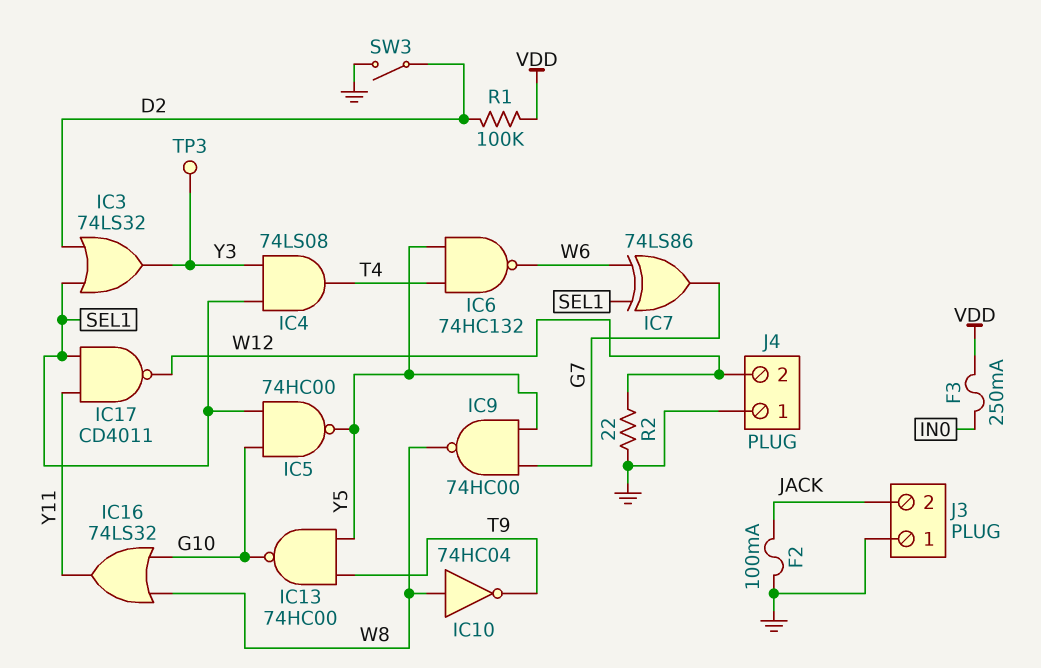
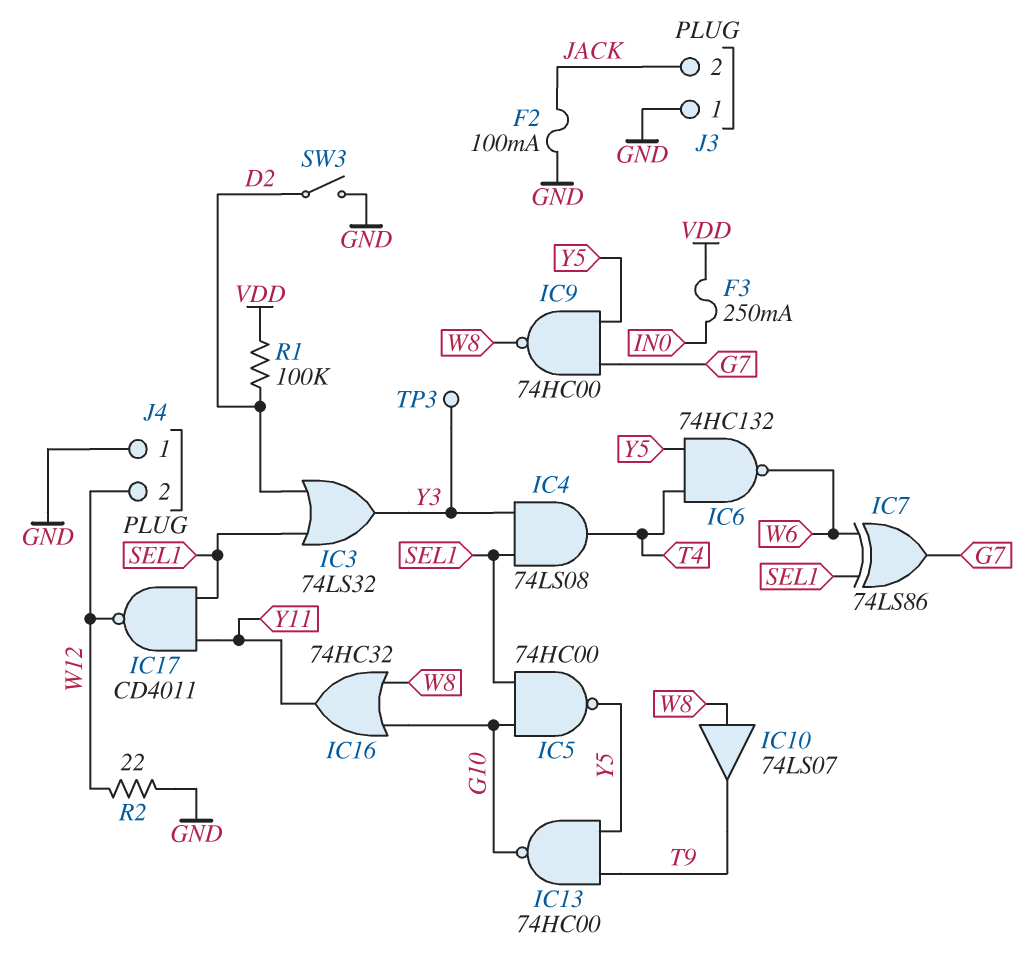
IC10: NOT 74HC04 (in W8, out T9) -> buffer 74LS07 (in W8, out T9)
IC16: OR 74LS32 (in G10, in W8, out Y11) -> OR 74HC32 (in G10, in W8, out Y11)

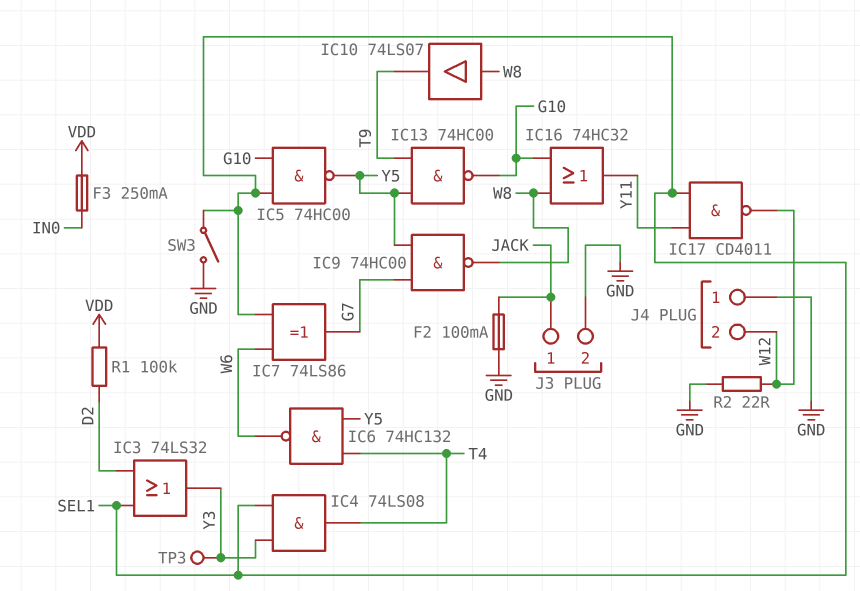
J3 pin 1: GND -> JACK
J3 pin 2: JACK -> GND
SW3: switch (D2, GND) -> switch (GND, SEL1)

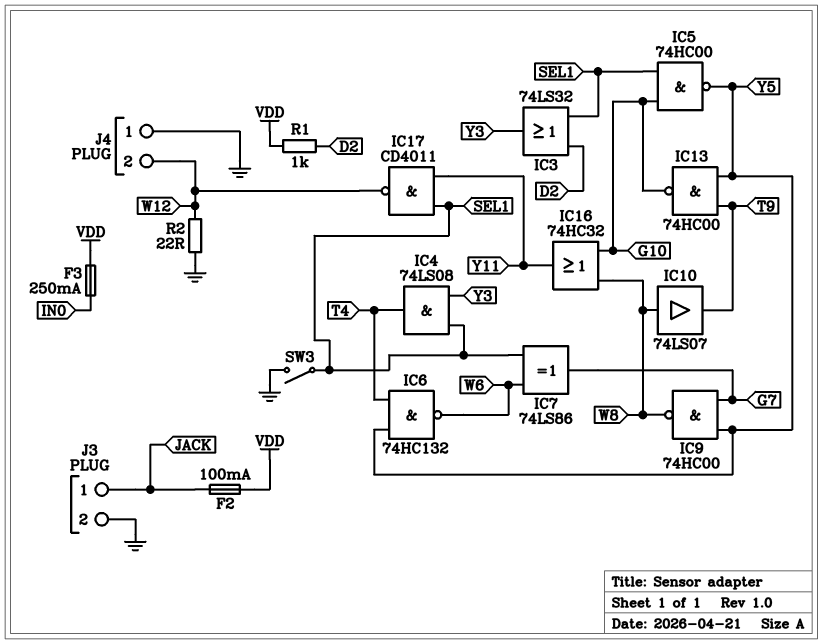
F2: 100mA (GND, JACK) -> 100mA (JACK, VDD)
R1: 100k (D2, VDD) -> 1k (D2, VDD)
TP3: test point (Y3) -> none

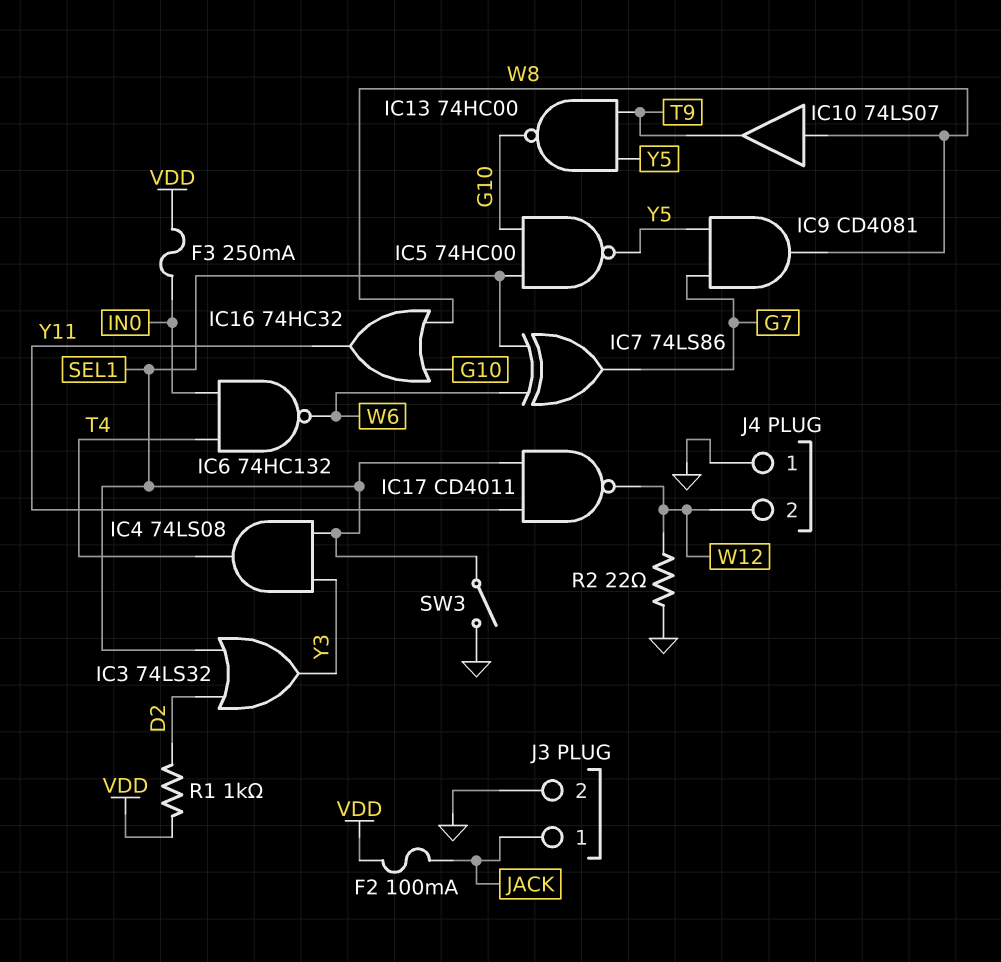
IC6: NAND 74HC132 (in T4, in Y5, out W6) -> NAND 74HC132 (in IN0, in T4, out W6)
IC9: NAND 74HC00 (in G7, in Y5, out W8) -> AND CD4081 (in G7, in Y5, out W8)

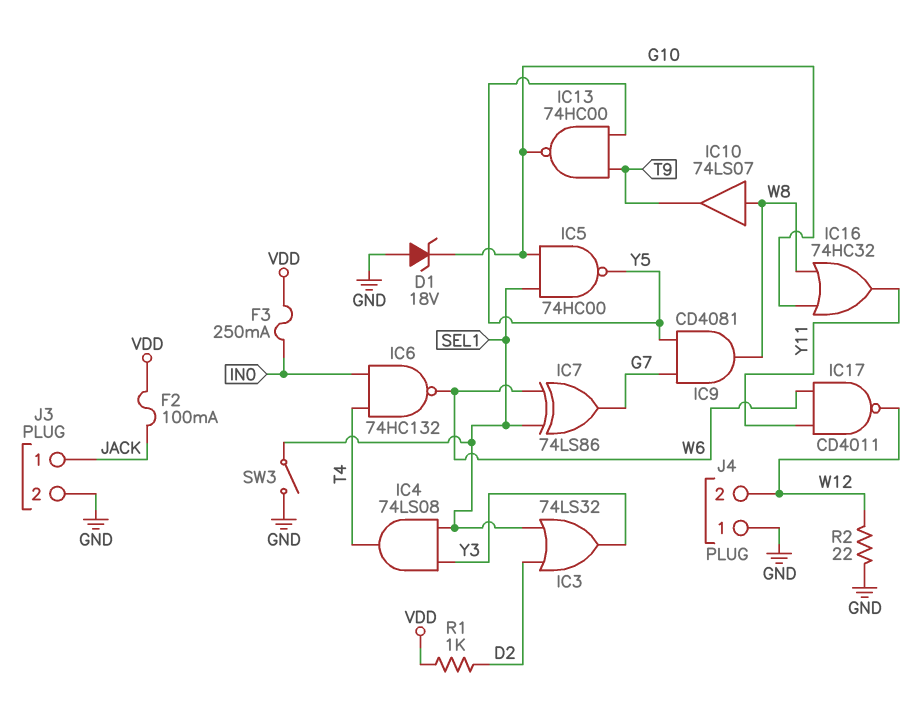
D1: none -> zener 18V (A GND, K G10)
IC17: NAND CD4011 (in SEL1, in Y11, out W12) -> NAND CD4011 (in W6, in Y11, out W12)

